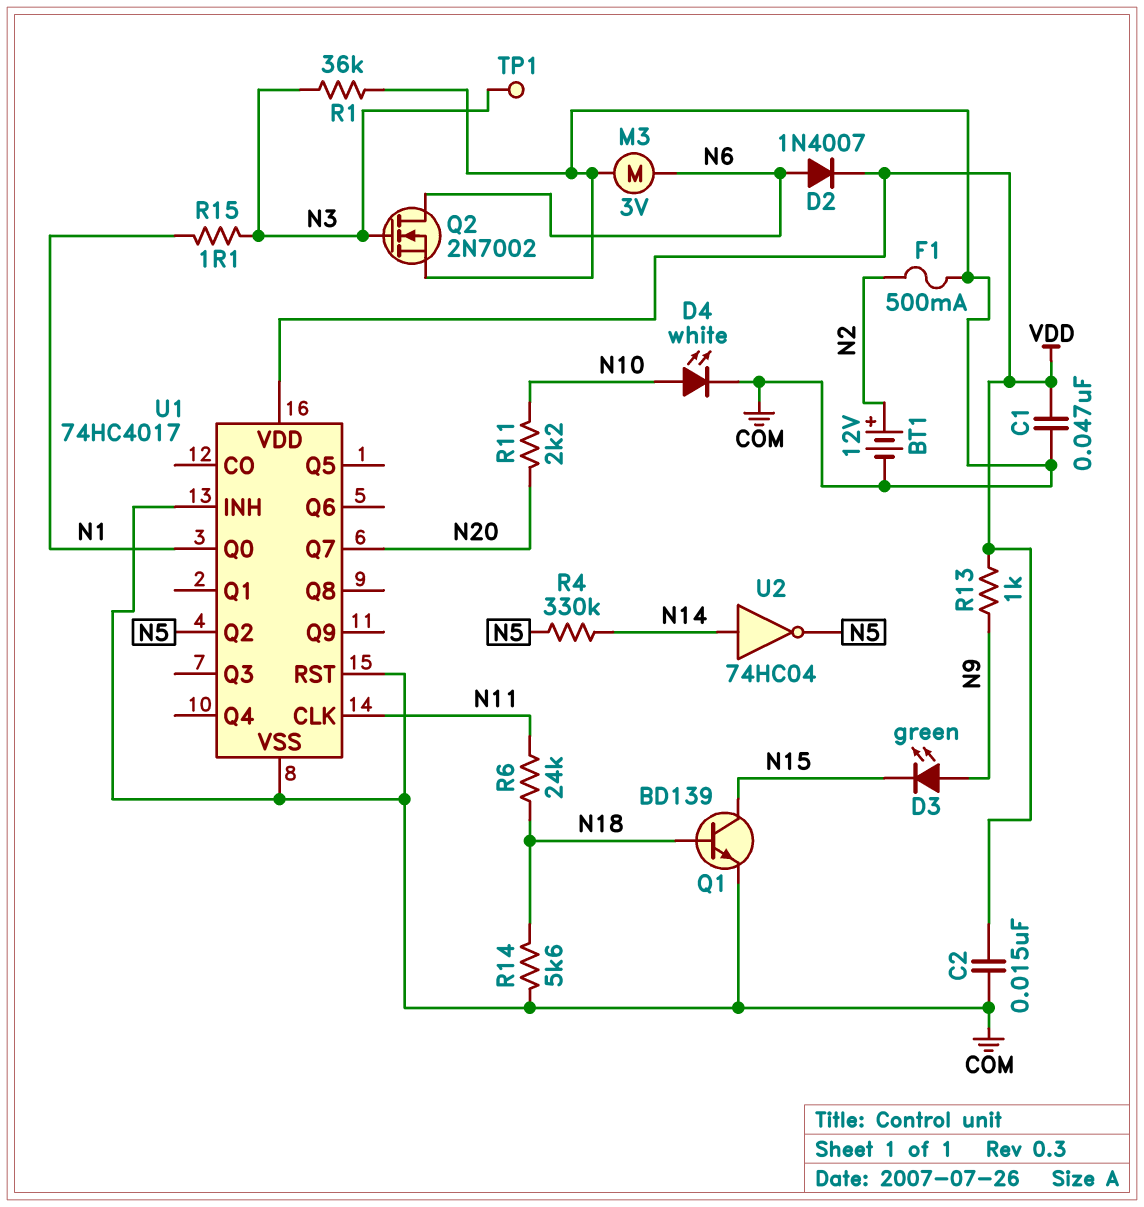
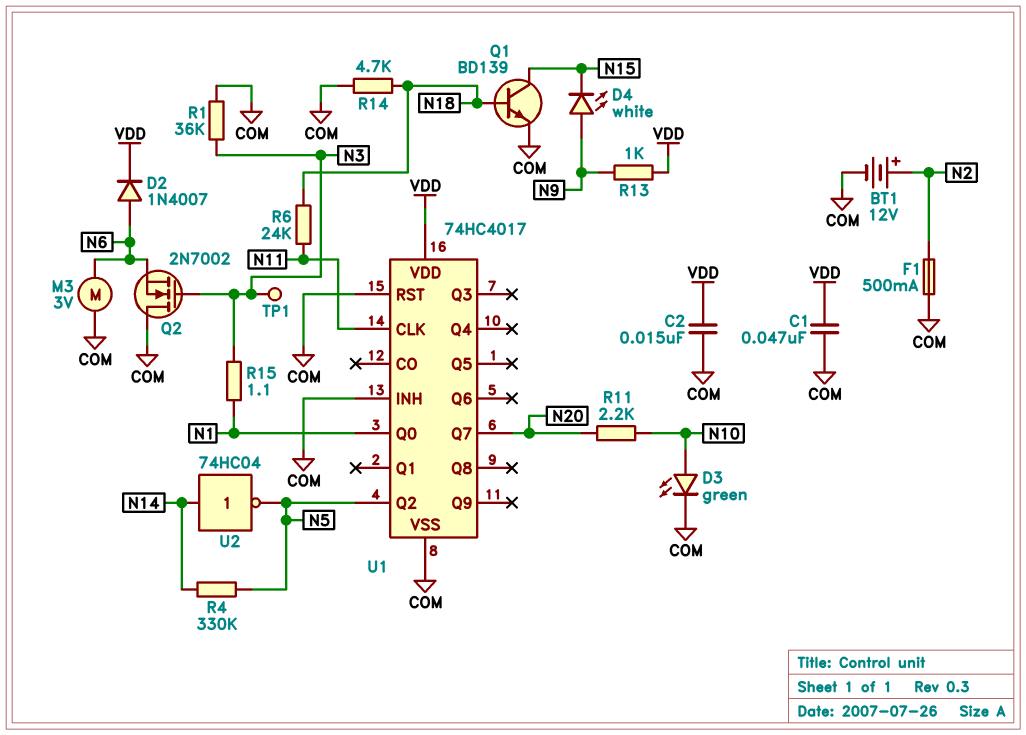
D3: LED green (A N9, K N15) -> LED green (A N10, K COM)
D4: LED white (A N10, K COM) -> LED white (A N9, K N15)
Q2: NMOS 2N7002 (G N3, D N6, S COM) -> NMOS 2N7002 (G N3, D COM, S N6)
R14: 5.6k (COM, N18) -> 4.7k (COM, N18)

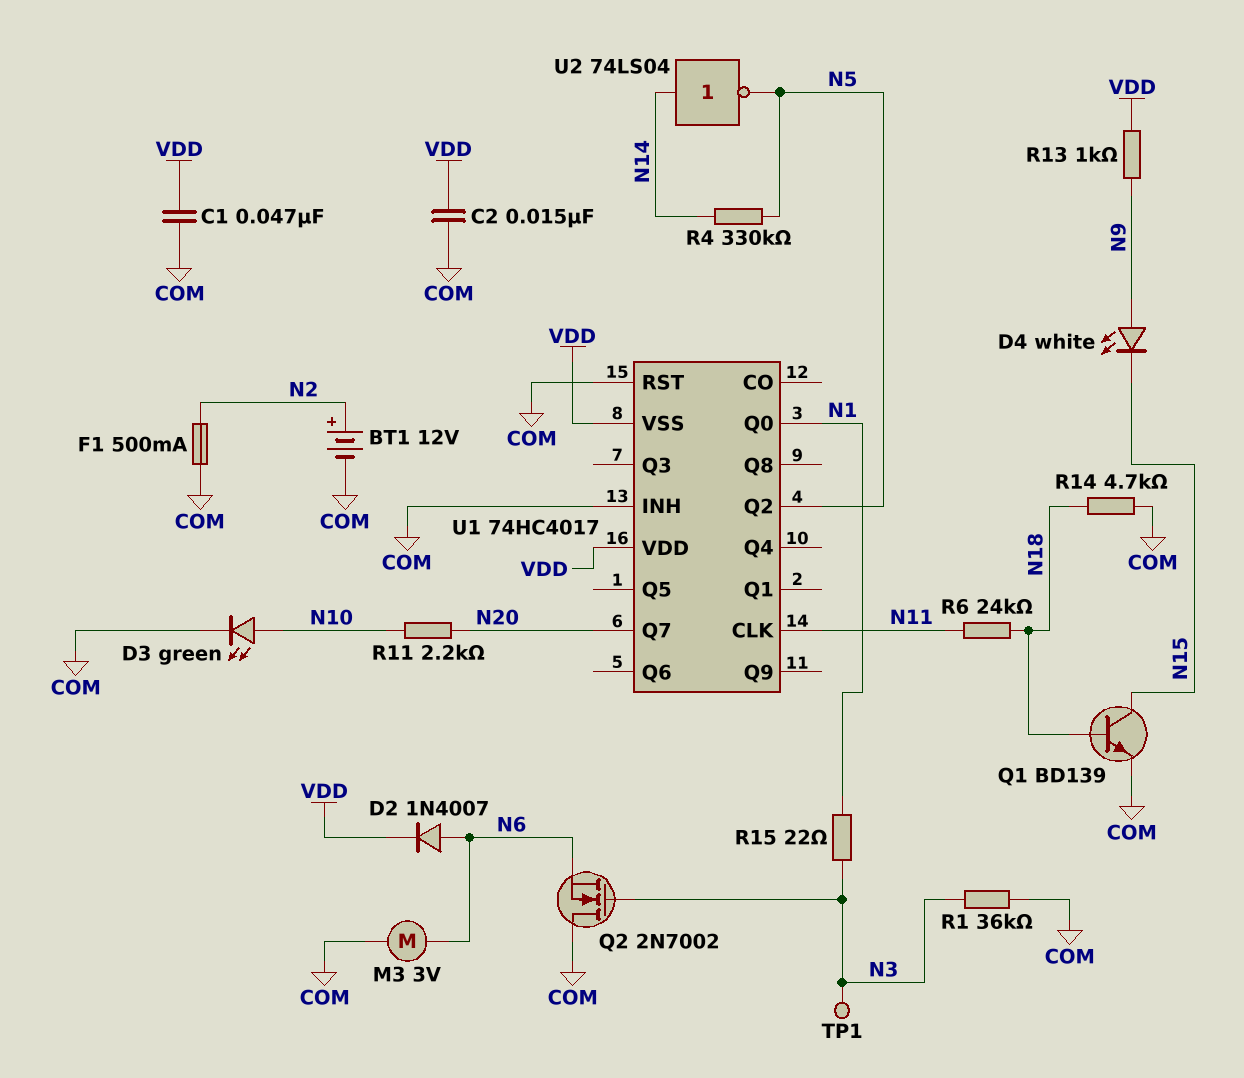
R15: 1.1 (N1, N3) -> 22 (N1, N3)
U1 pin VSS: COM -> VDD
U2: NOT 74HC04 (in N14, out N5) -> NOT 74LS04 (in N14, out N5)

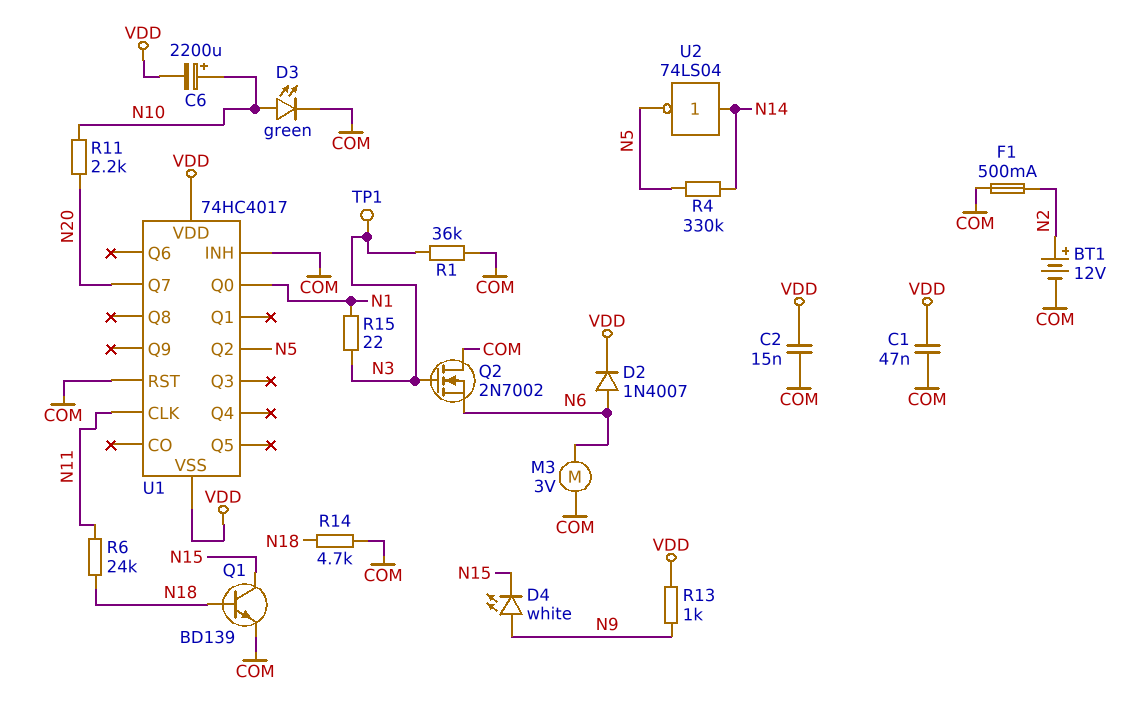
C6: none -> 2200uF (plus N10, minus VDD)

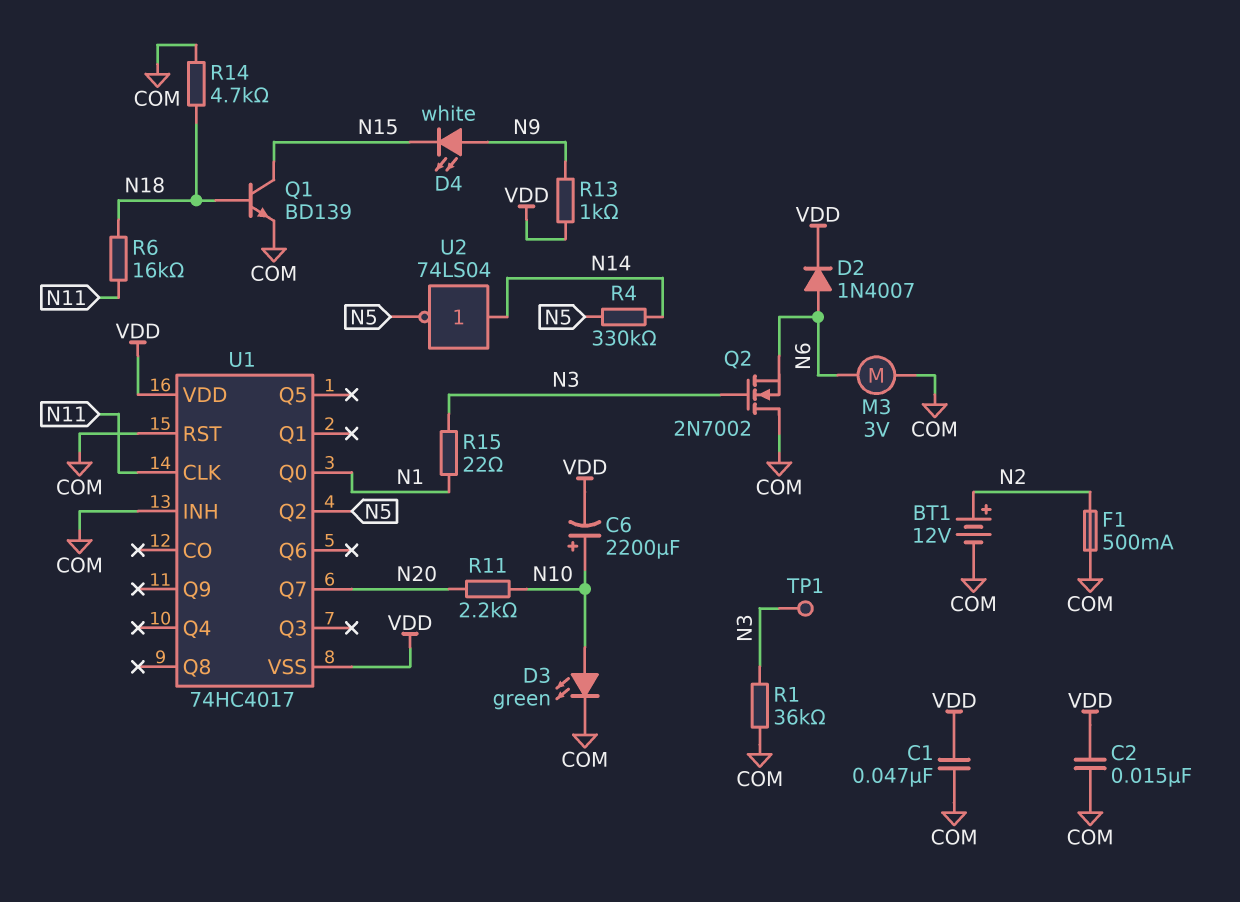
R6: 24k (N11, N18) -> 16k (N11, N18)

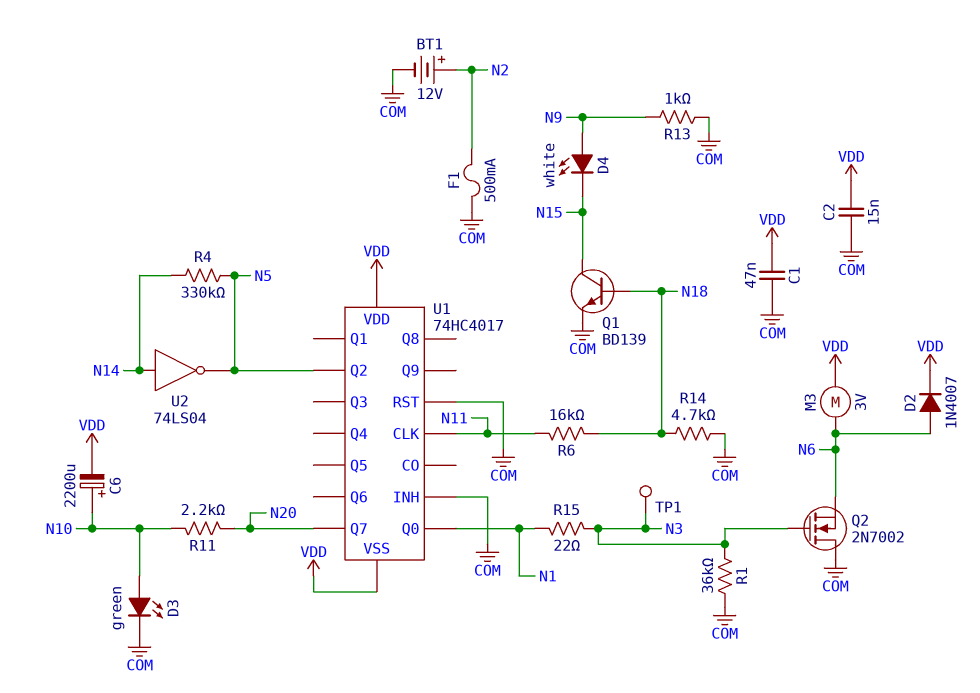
M3: motor 3V (COM, N6) -> motor 3V (N6, VDD)
R13: 1k (N9, VDD) -> 1k (COM, N9)

